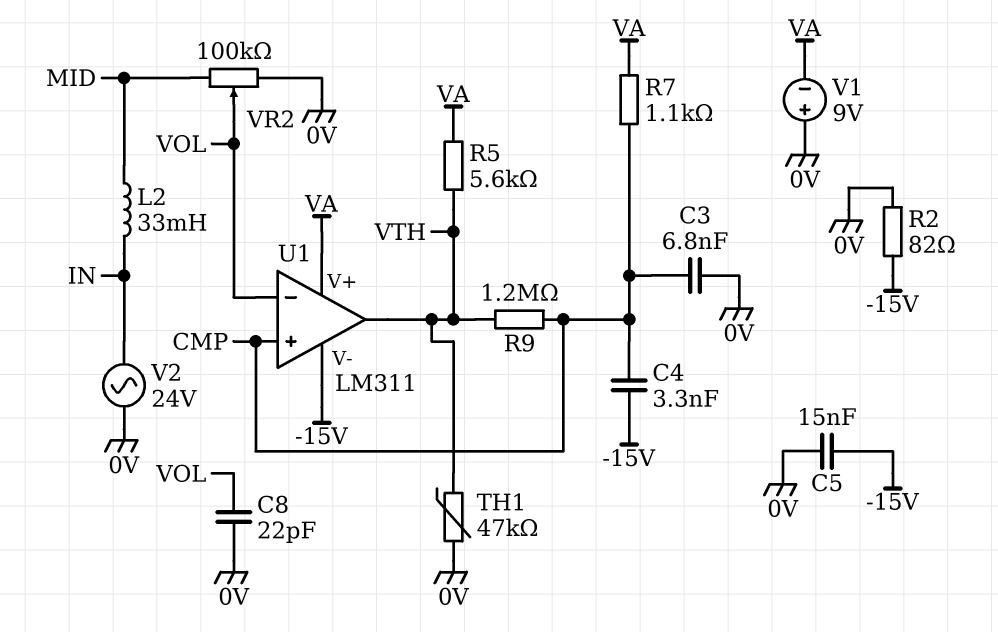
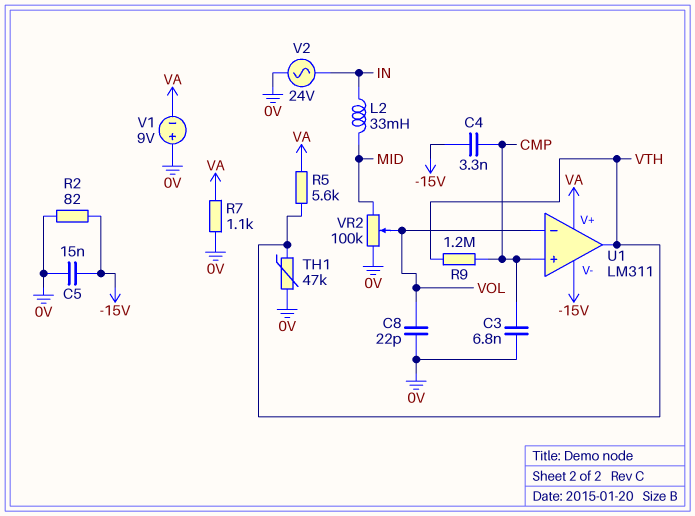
R7: 1.1k (CMP, VA) -> 1.1k (0V, VA)

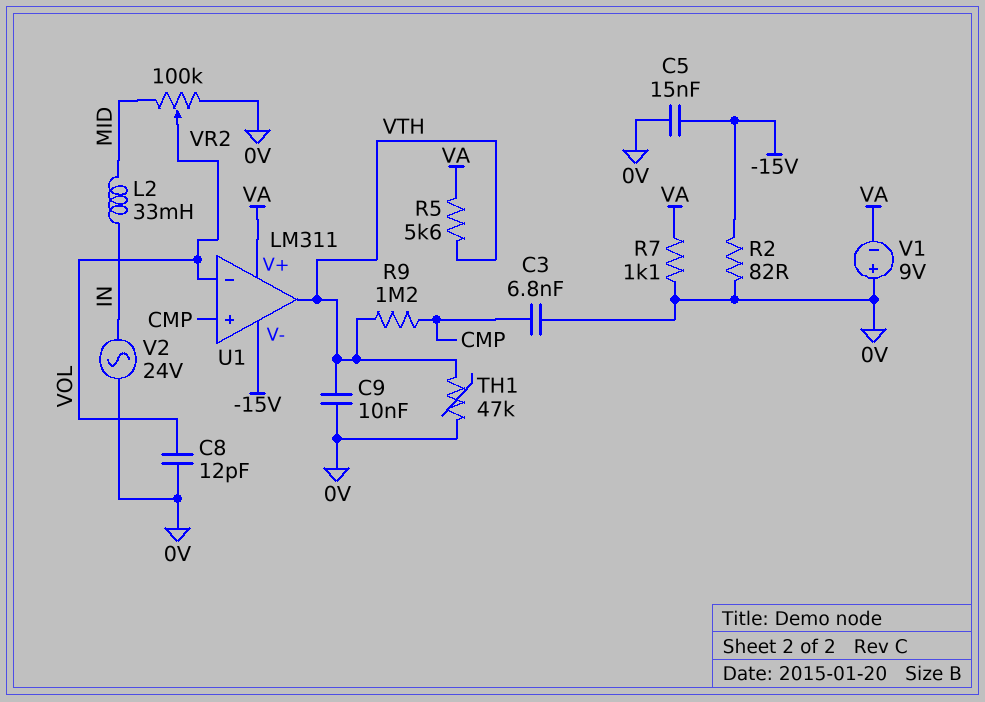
C4: 3.3nF (-15V, CMP) -> none
C8: 22pF (0V, VOL) -> 12pF (0V, VOL)
C9: none -> 10nF (0V, VTH)

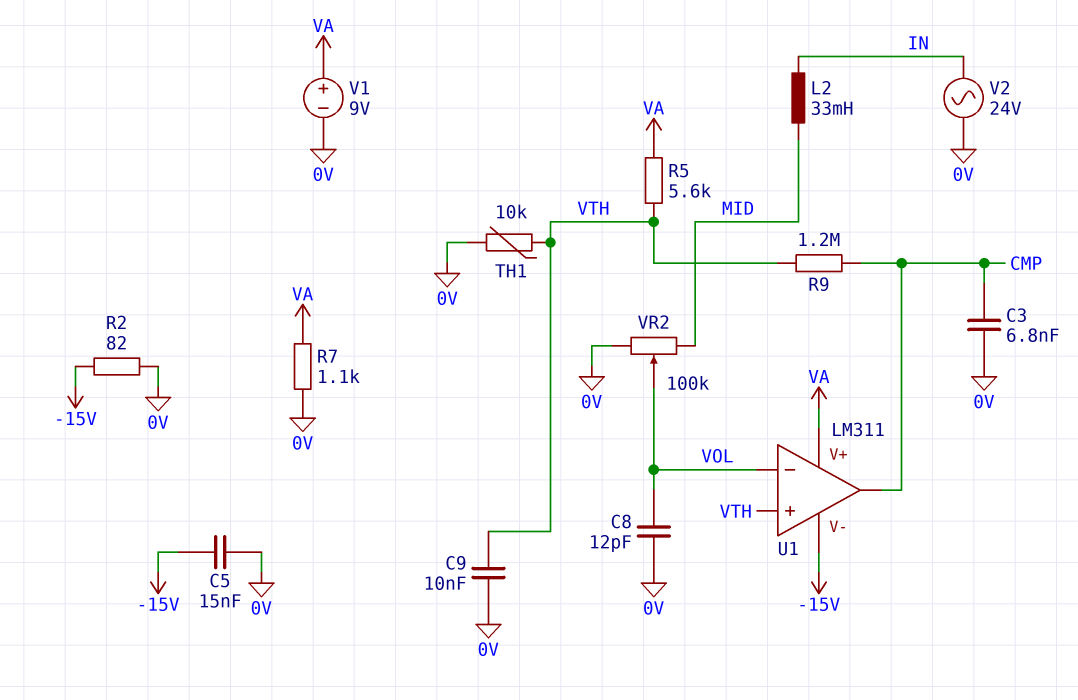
TH1: 47k (0V, VTH) -> 10k (0V, VTH)
U1 pin in+: CMP -> VTH
U1 pin out: VTH -> CMP
V1: 9V (plus 0V, minus VA) -> 9V (plus VA, minus 0V)

